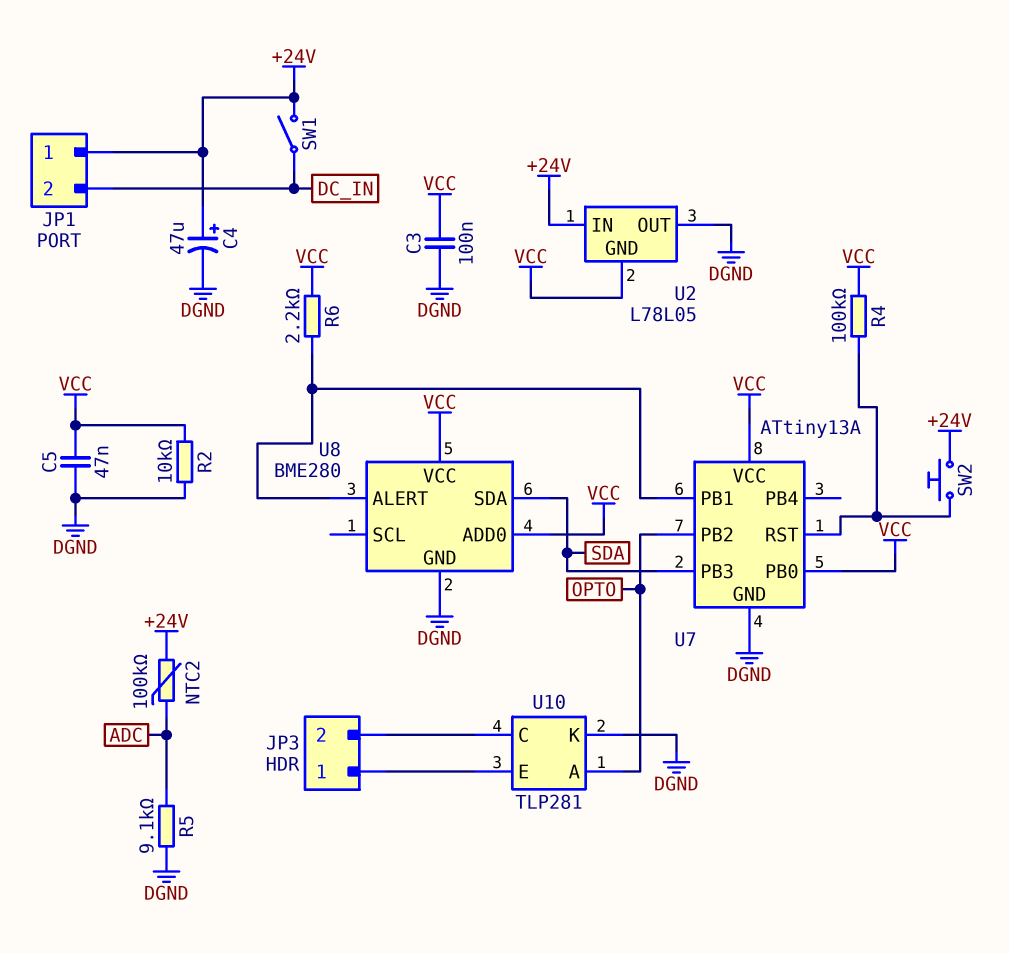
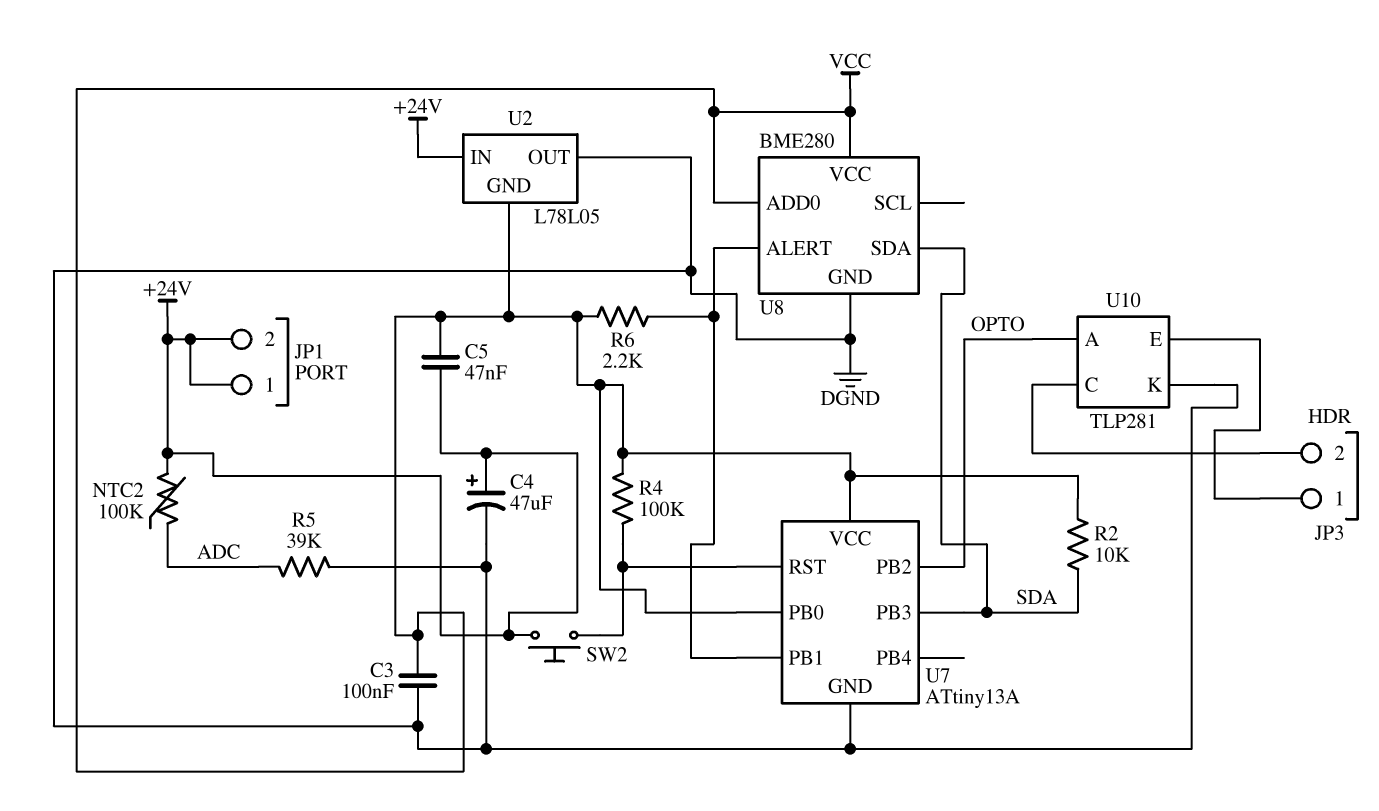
C5: 47nF (DGND, VCC) -> 47nF (+24V, VCC)
JP1 pin 2: DC_IN -> +24V
R2: 10k (DGND, VCC) -> 10k (SDA, VCC)
R5: 9.1k (ADC, DGND) -> 39k (ADC, DGND)
SW1: switch (+24V, DC_IN) -> none

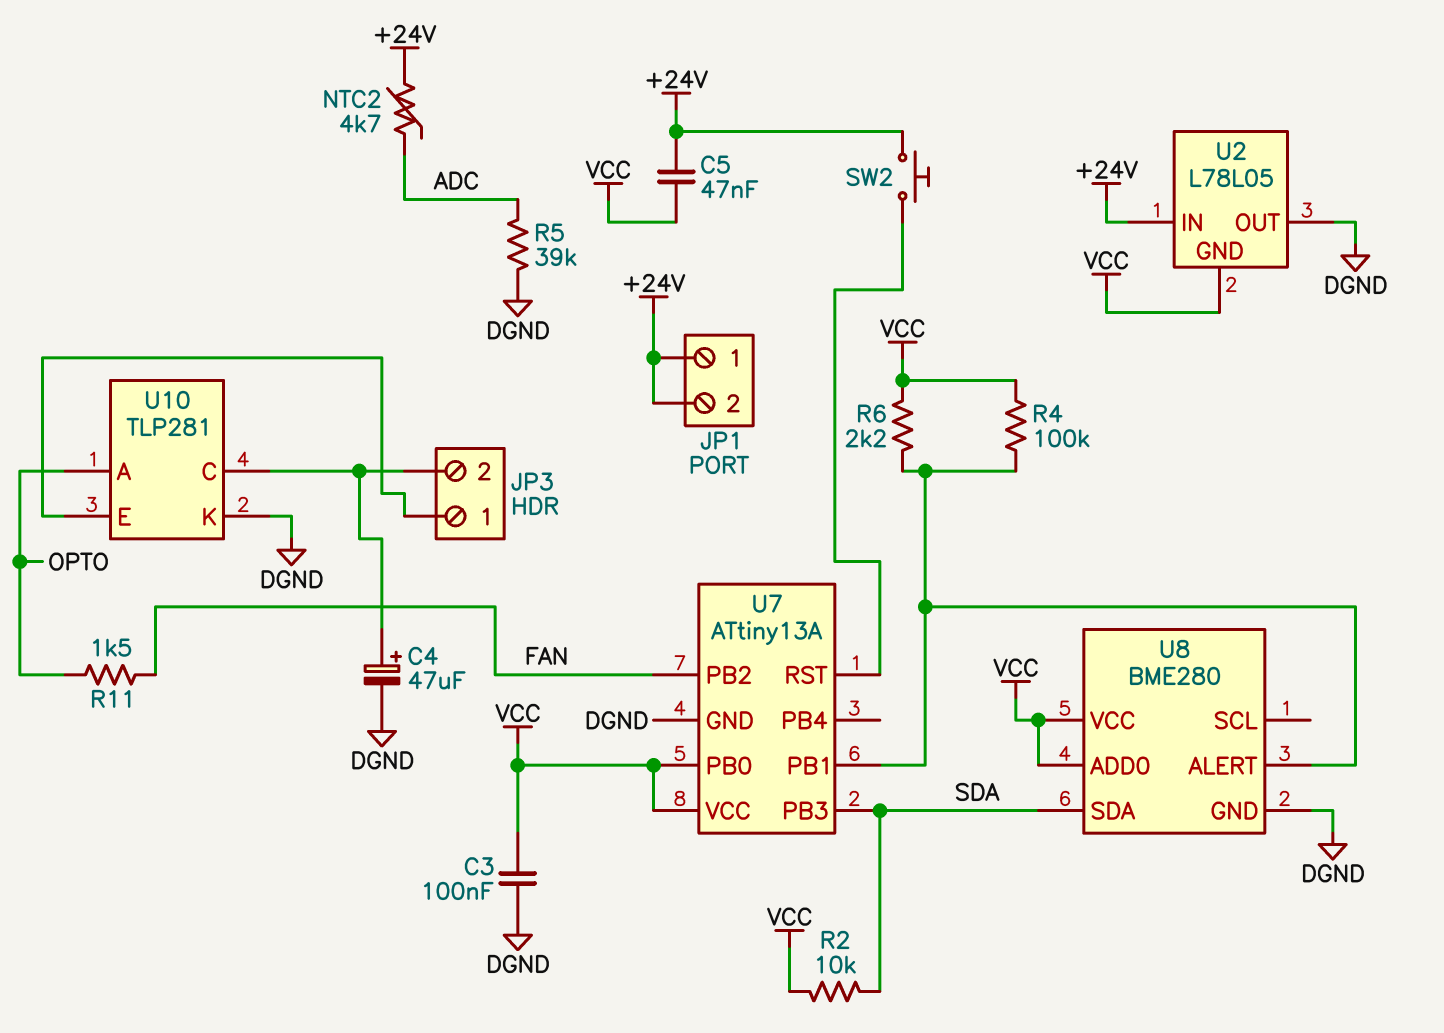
C4: 47uF (plus +24V, minus DGND) -> 47uF (plus JP3/2, minus DGND)
NTC2: 100k (+24V, ADC) -> 4.7k (+24V, ADC)
R4: 100k (U7/RST, VCC) -> 100k (U7/PB1, VCC)
R11: none -> 1.5k (FAN, OPTO)
U7 pin PB2: OPTO -> FAN

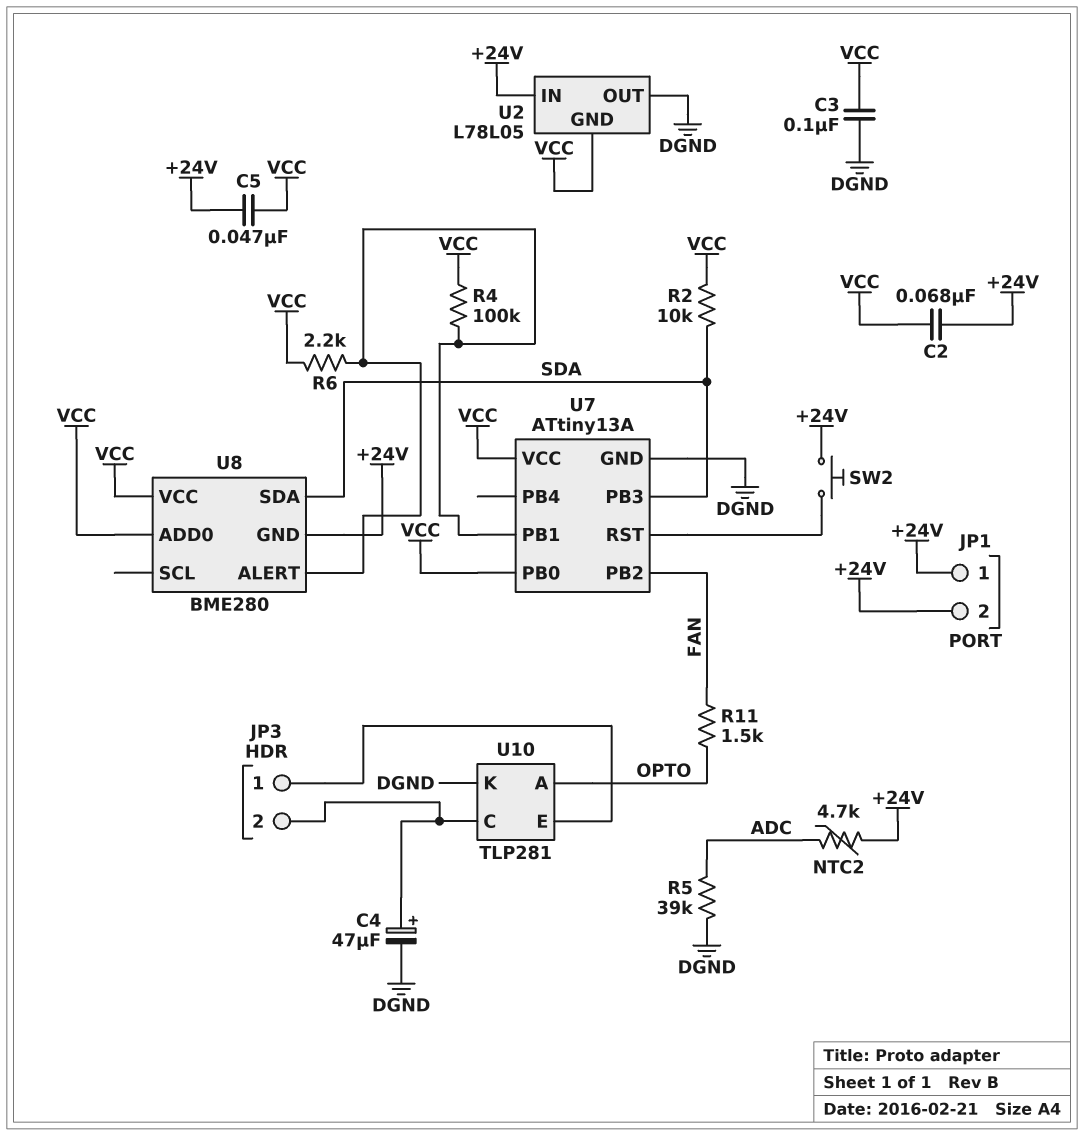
C2: none -> 68nF (+24V, VCC)
U8 pin GND: DGND -> +24V

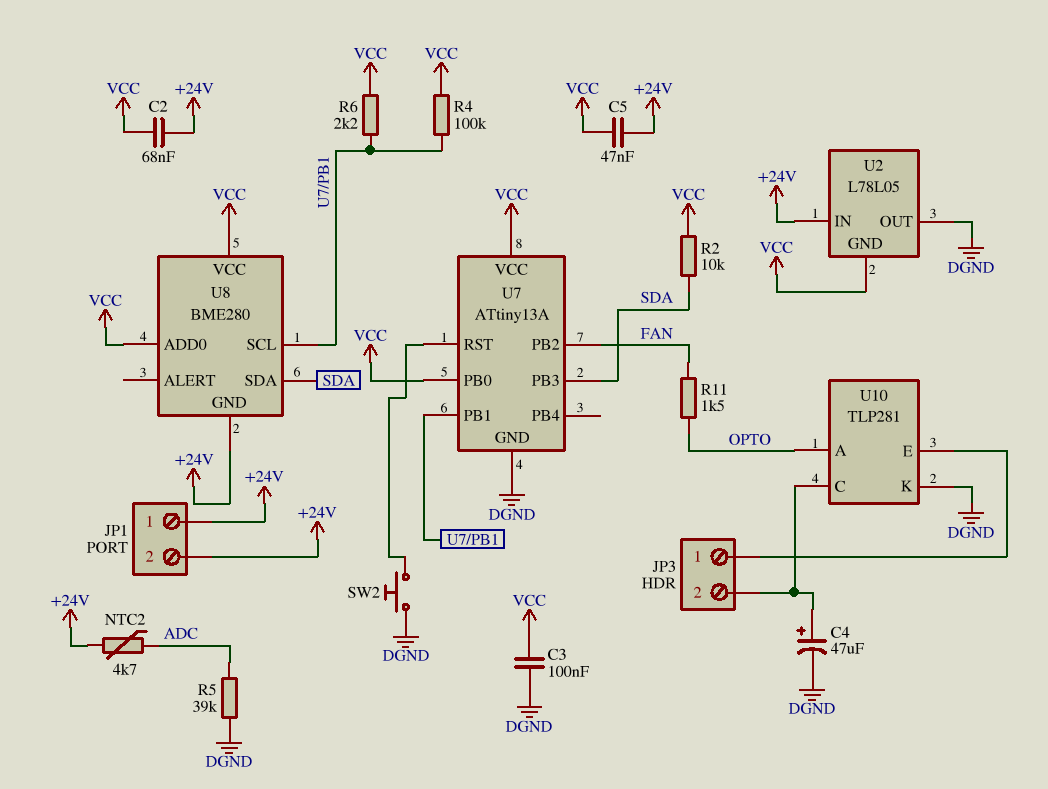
SW2: button (+24V, U7/RST) -> button (DGND, U7/RST)
U8 pin ALERT: U7/PB1 -> none
U8 pin SCL: none -> U7/PB1

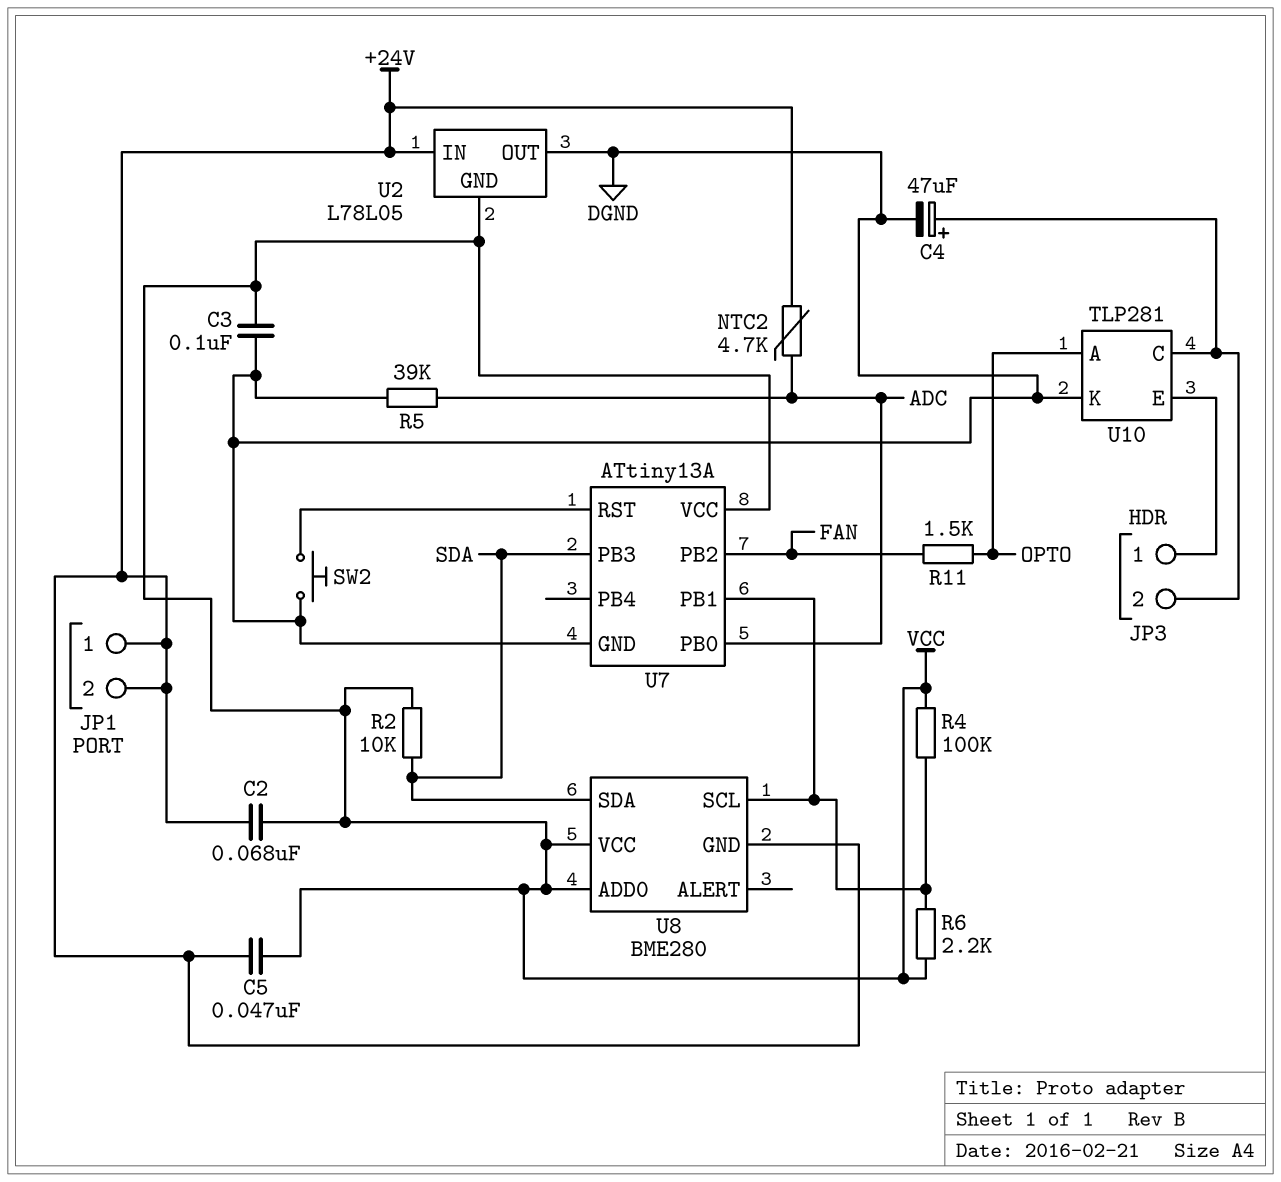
U7 pin PB0: VCC -> ADC

